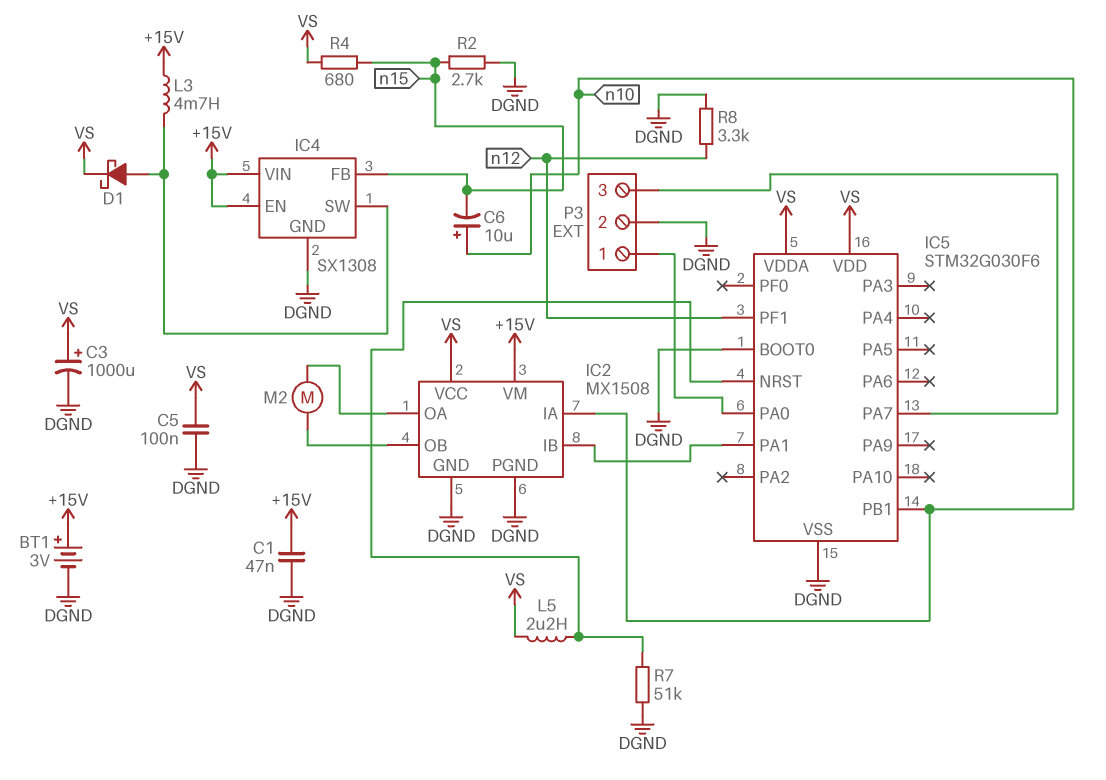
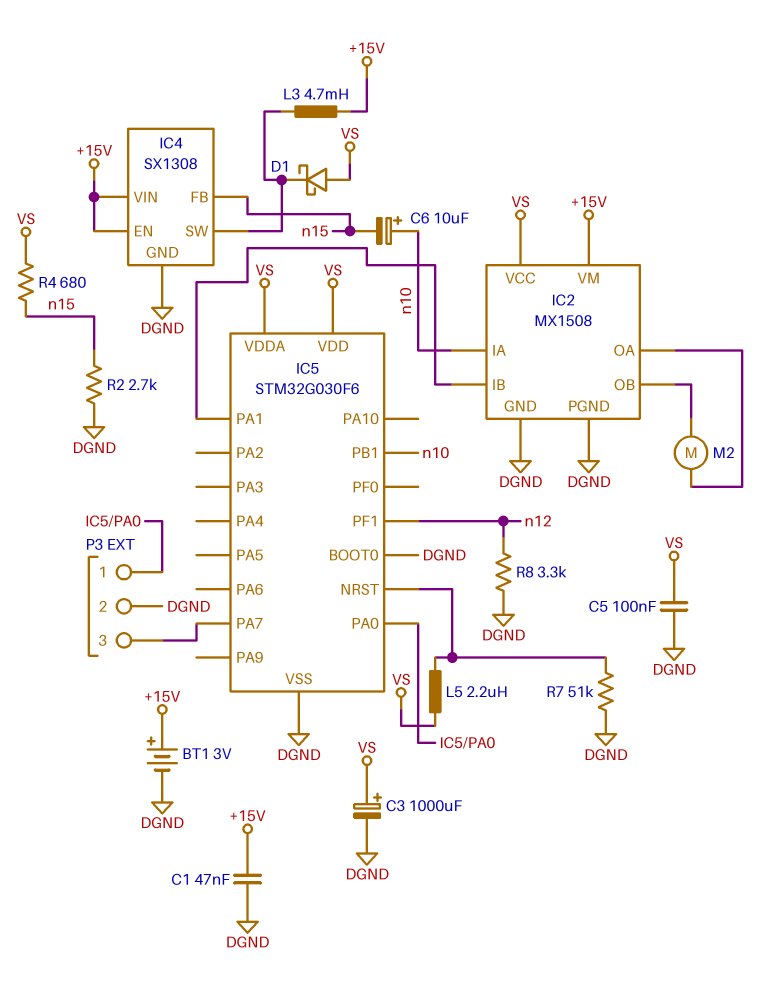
D1: schottky (A IC4/SW, K VS) -> schottky (A VS, K IC4/SW)

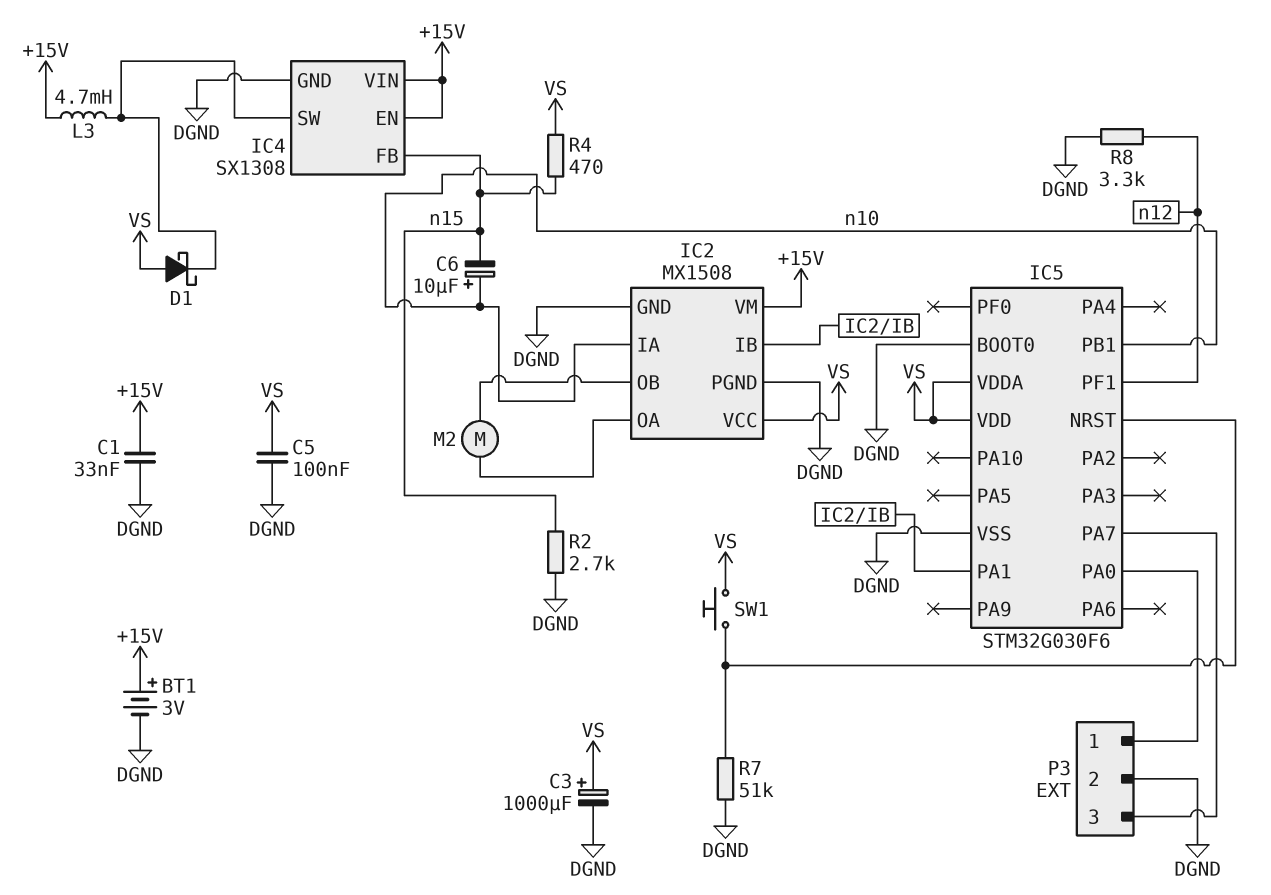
C1: 47nF (+15V, DGND) -> 33nF (+15V, DGND)
L5: 2.2uH (IC5/NRST, VS) -> none
R4: 680 (VS, n15) -> 470 (VS, n15)
SW1: none -> button (IC5/NRST, VS)

